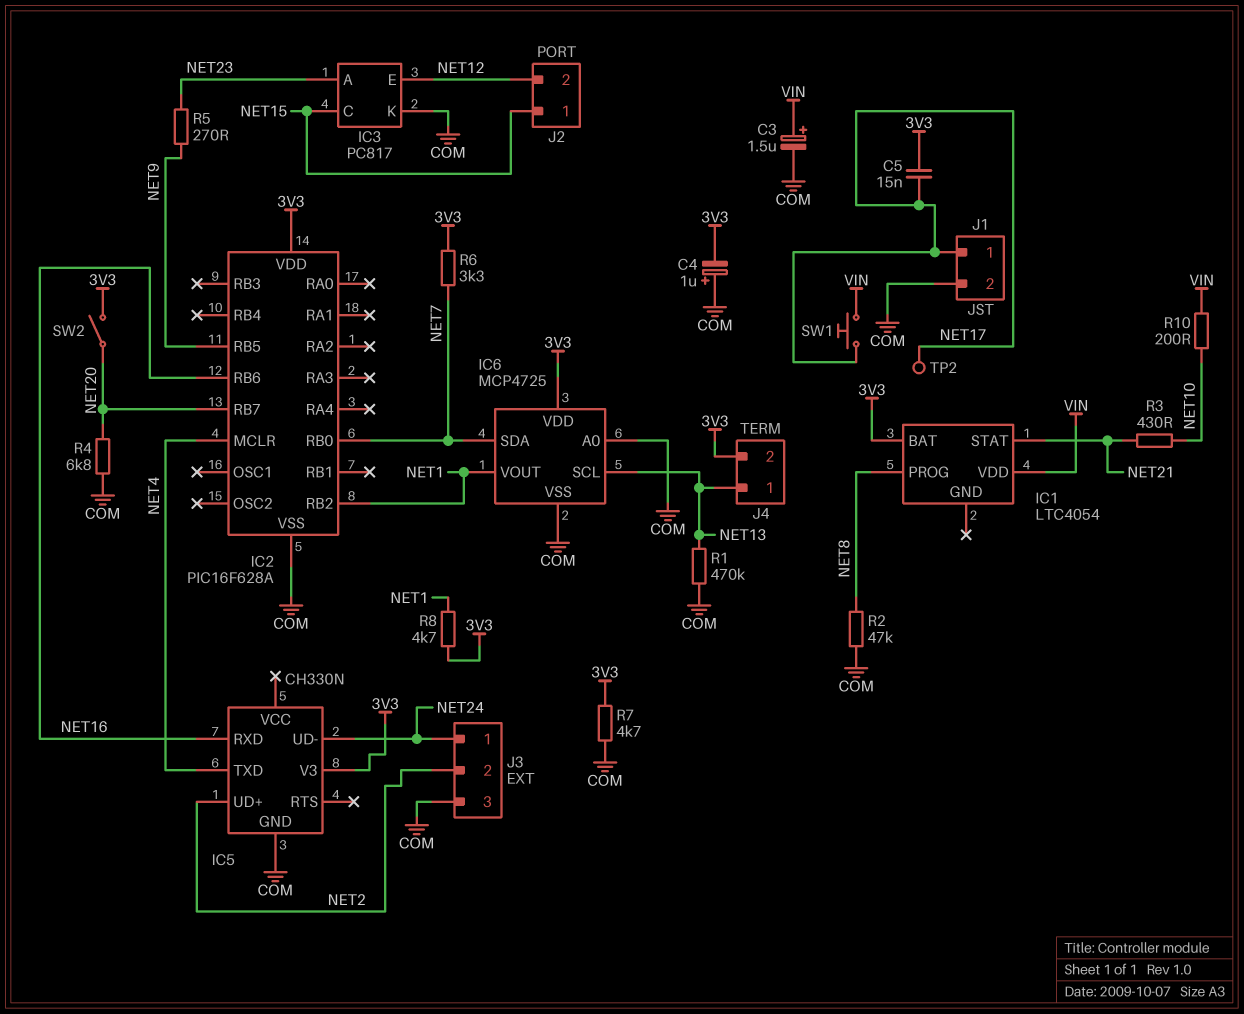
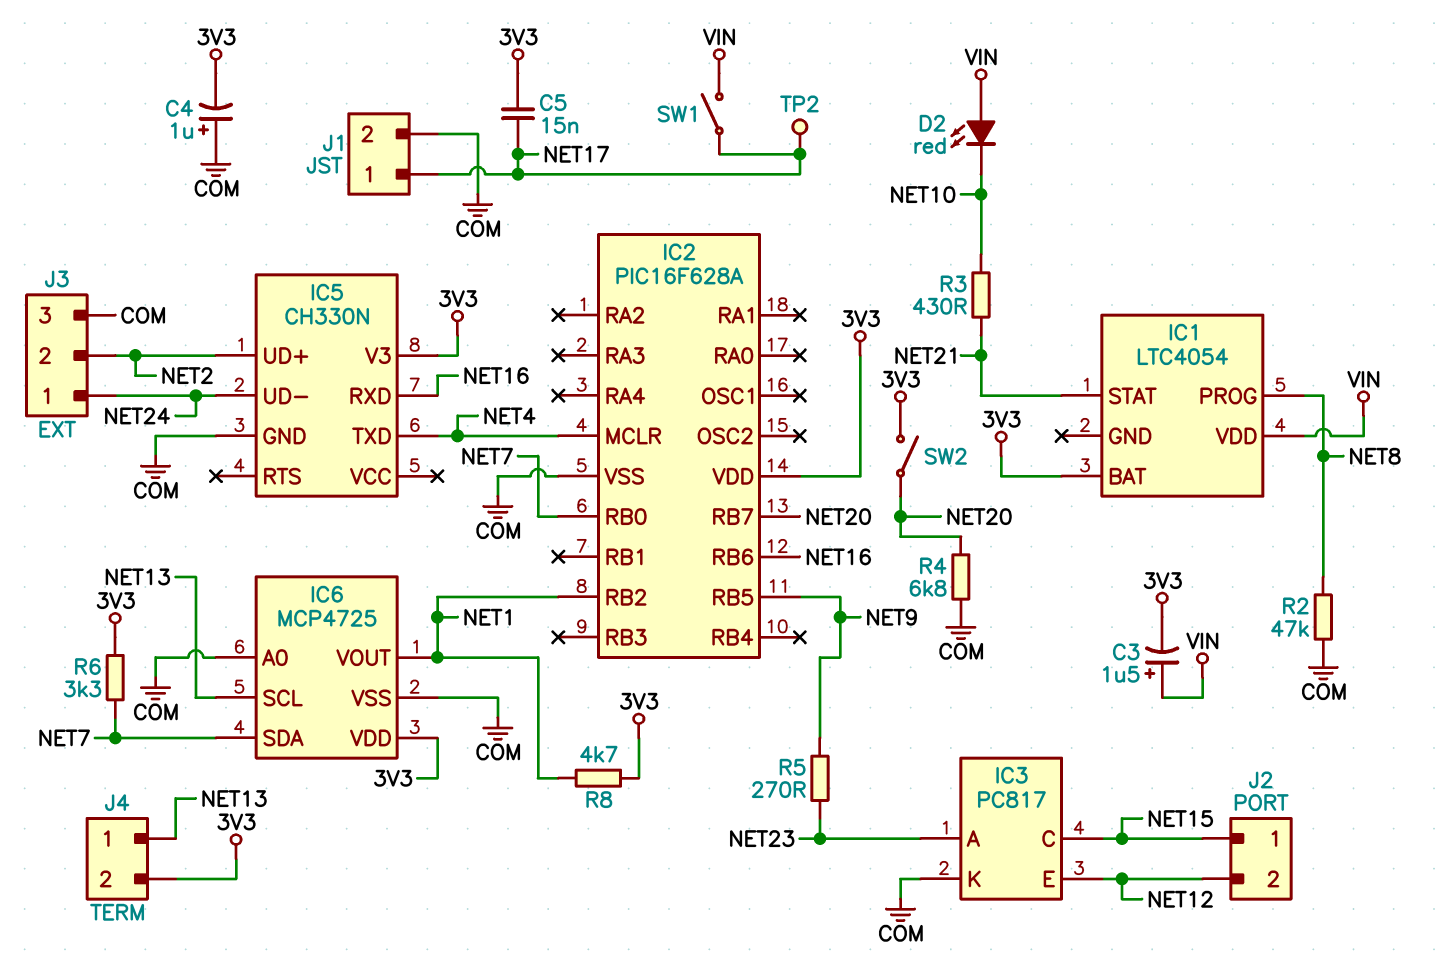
C3: 1.5uF (plus VIN, minus COM) -> 1.5uF (plus VIN, minus 3V3)
D2: none -> LED red (A VIN, K NET10)
R1: 470k (COM, NET13) -> none
R7: 4.7k (3V3, COM) -> none
R10: 200 (NET10, VIN) -> none
SW1: button (NET17, VIN) -> switch (NET17, VIN)

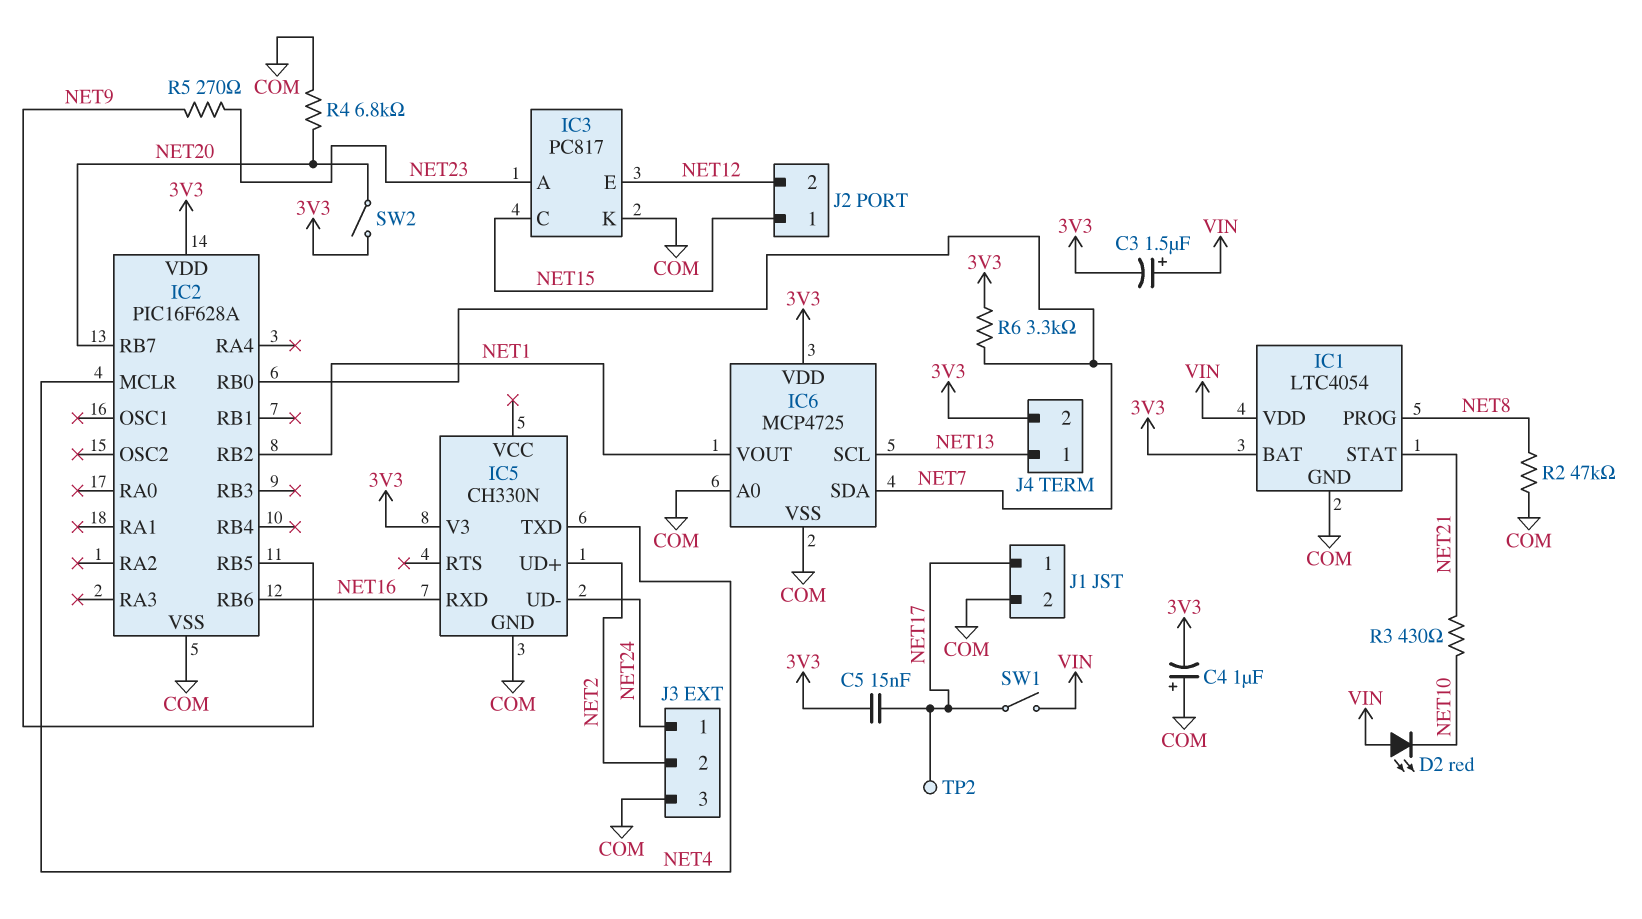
IC1 pin GND: none -> COM
R8: 4.7k (3V3, NET1) -> none

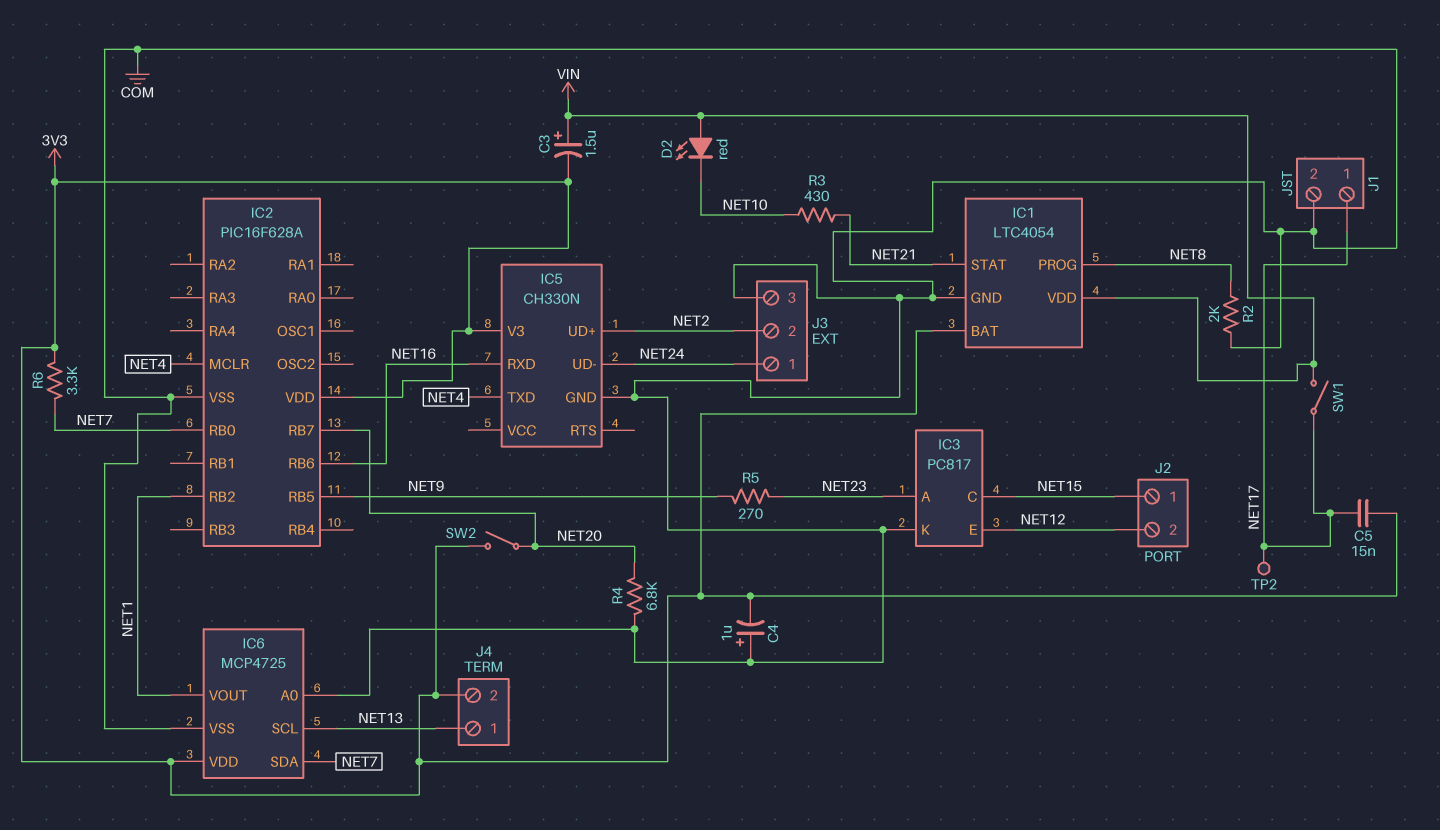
R2: 47k (COM, NET8) -> 2k (COM, NET8)

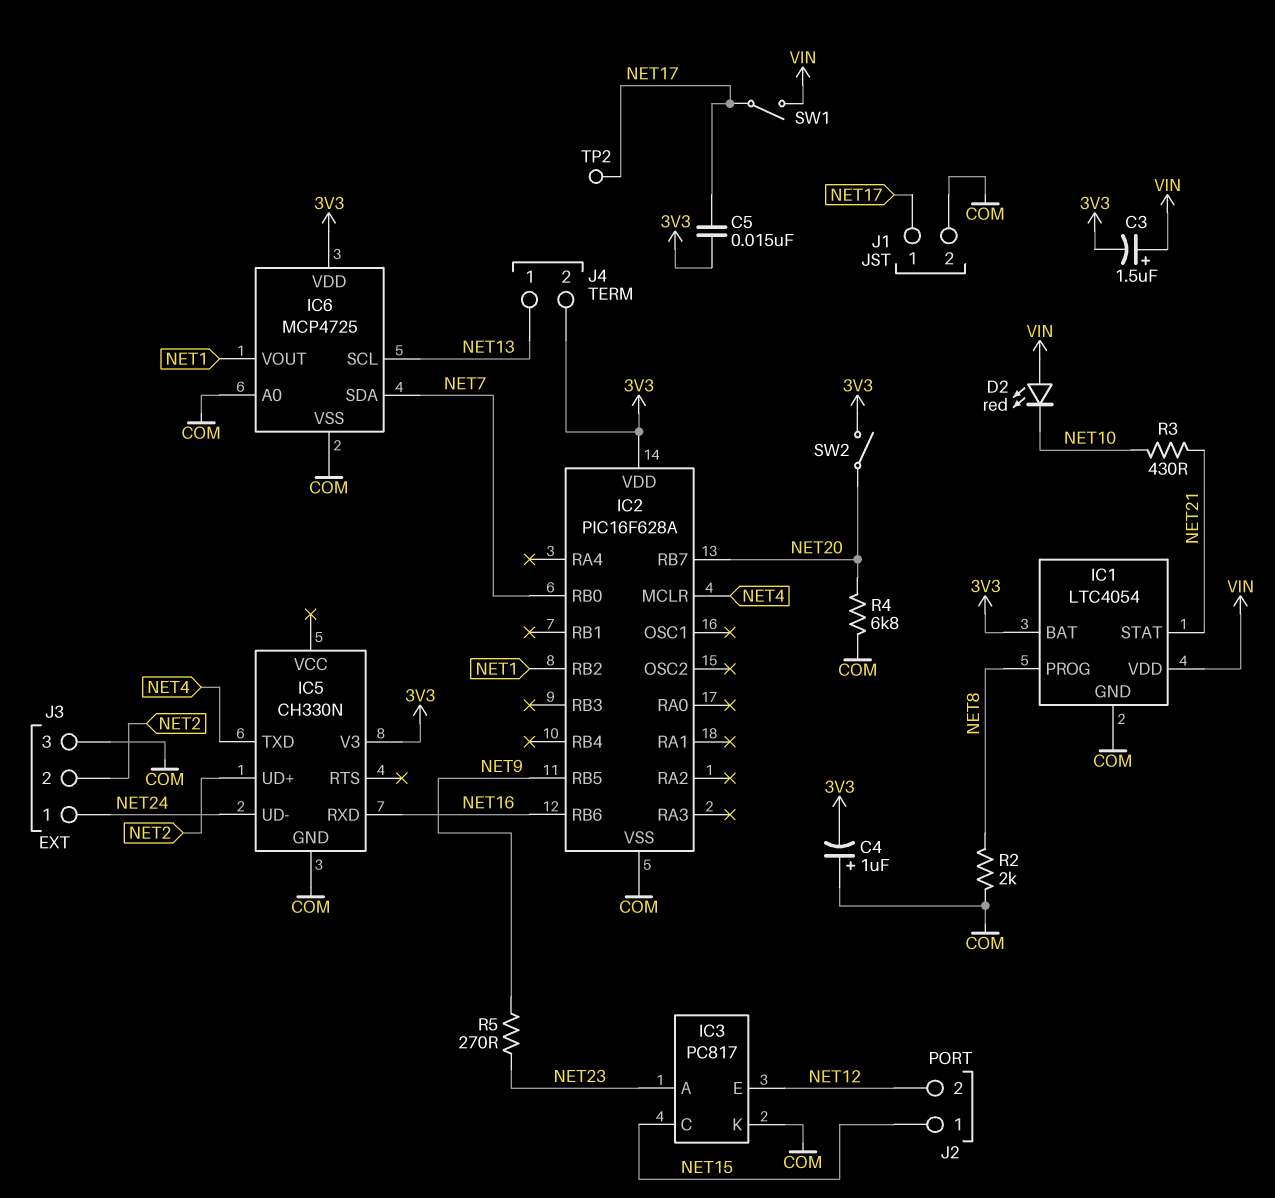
R6: 3.3k (3V3, NET7) -> none

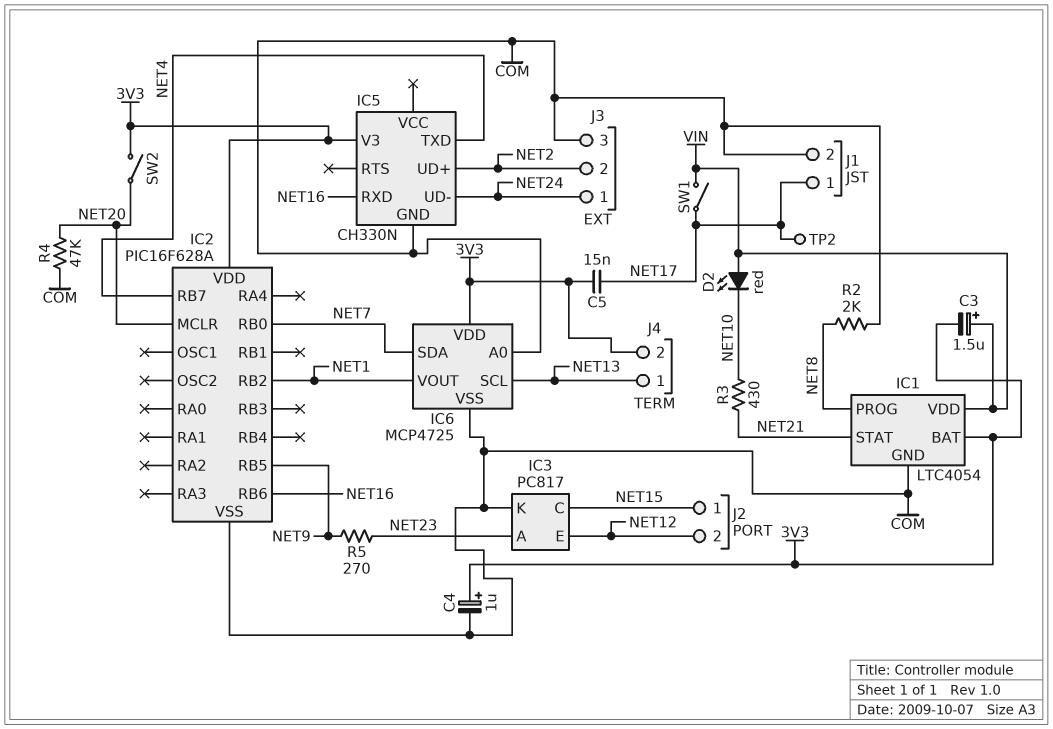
C4: 1uF (plus COM, minus 3V3) -> 1uF (plus 3V3, minus COM)
IC2 pin MCLR: NET4 -> NET20
IC2 pin RB7: NET20 -> NET4
R4: 6.8k (COM, NET20) -> 47k (COM, NET20)

